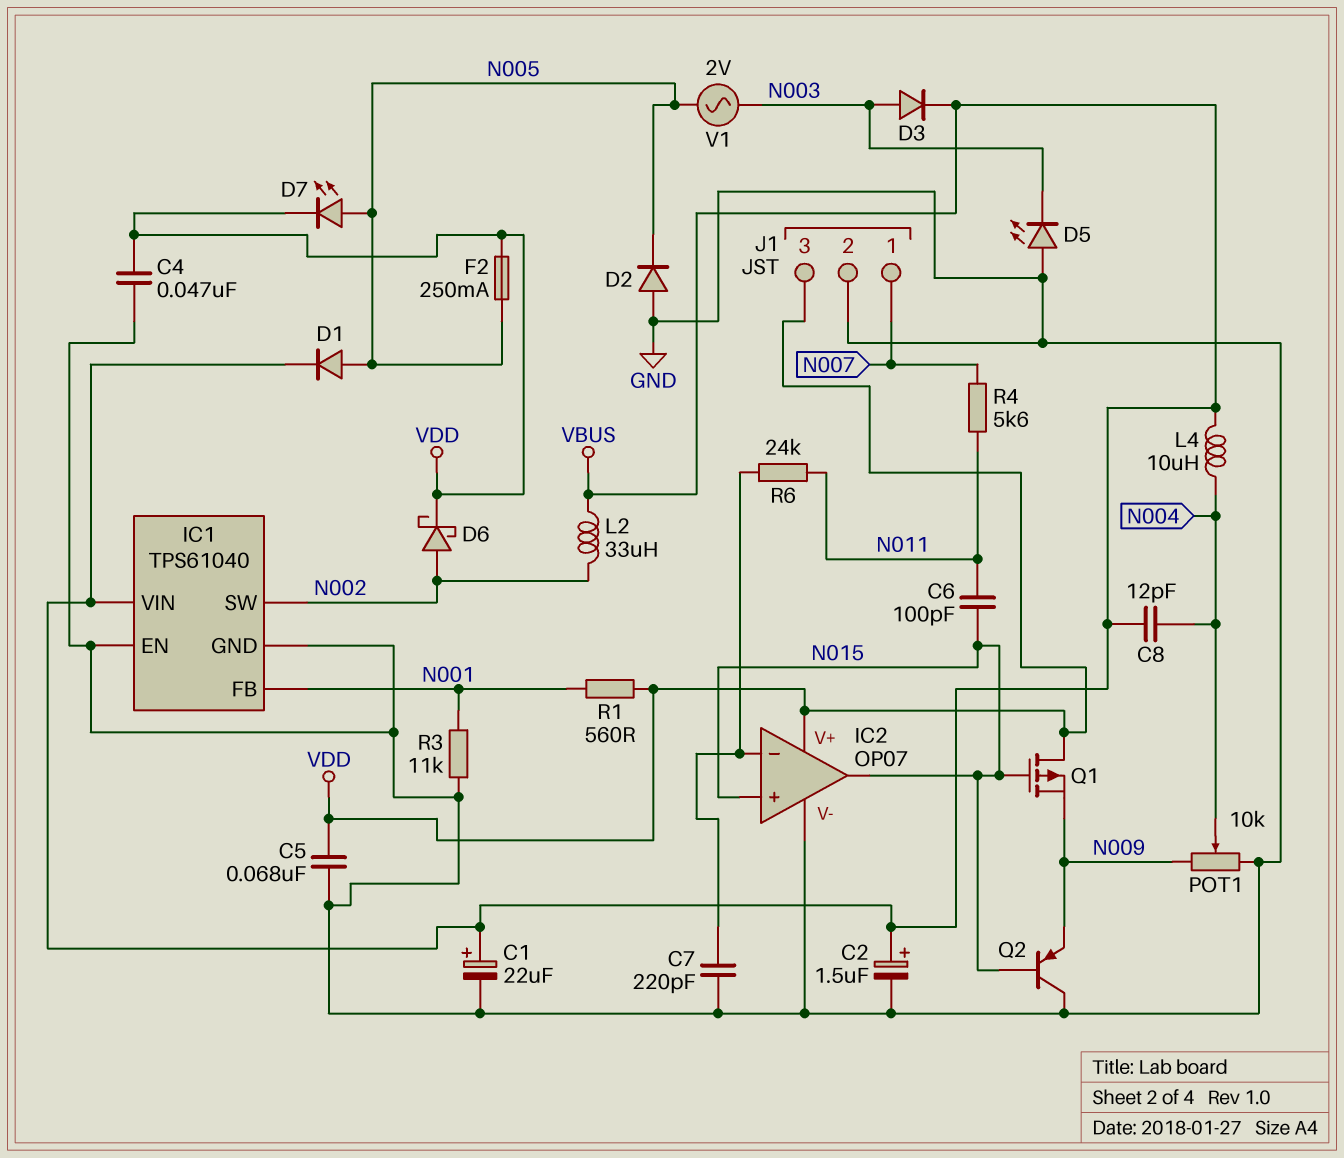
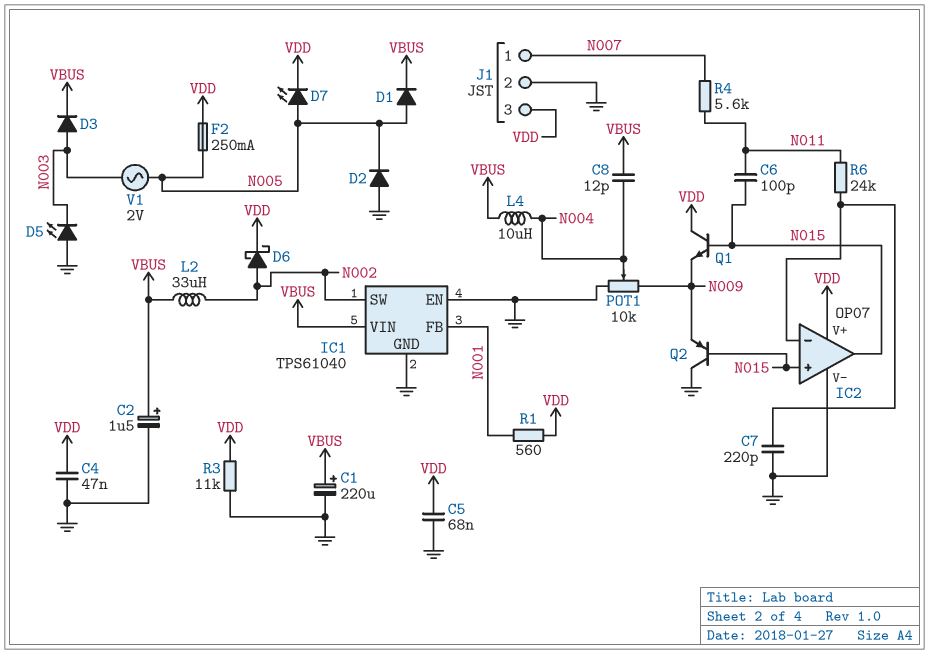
C1: 22uF (plus VBUS, minus GND) -> 220uF (plus VBUS, minus GND)
Q1: PMOS (G N015, D VDD, S N009) -> NPN (B N015, C VDD, E N009)
R3: 11k (GND, N001) -> 11k (GND, VDD)

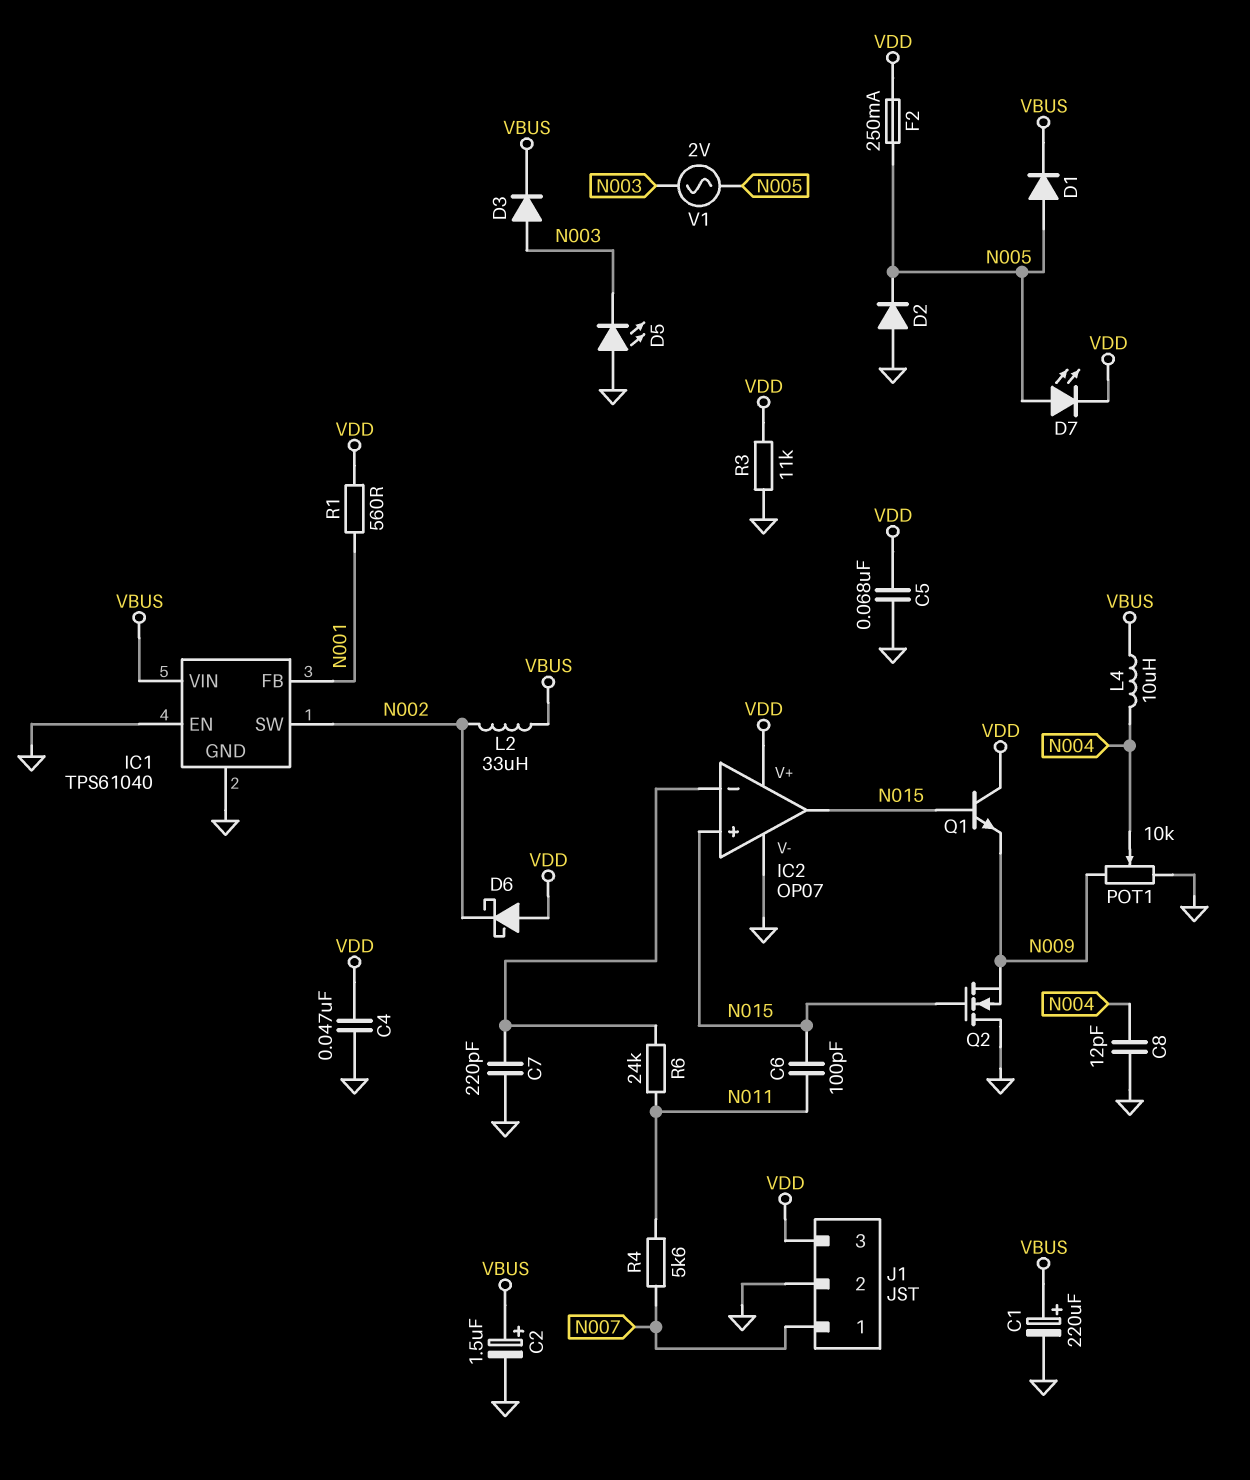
C8: 12pF (N004, VBUS) -> 12pF (GND, N004)
D6: schottky (A N002, K VDD) -> schottky (A VDD, K N002)
Q2: PNP (B N015, C GND, E N009) -> NMOS (G N015, D GND, S N009)

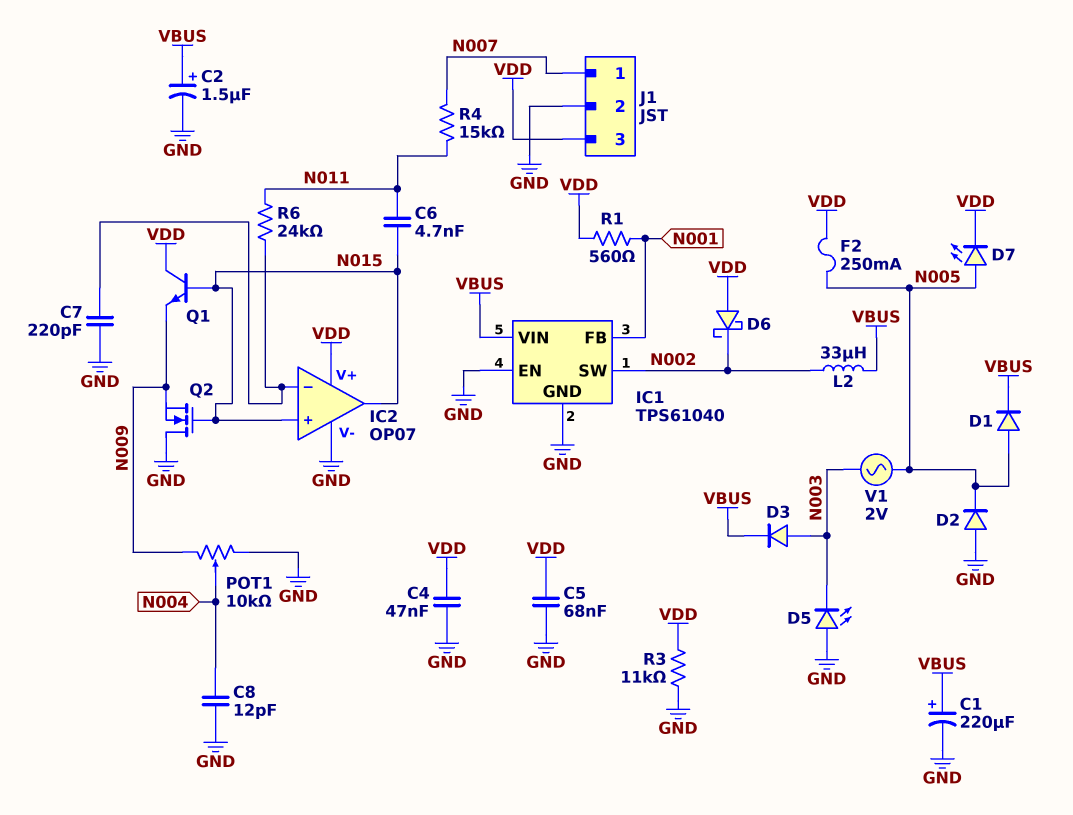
C6: 100pF (N011, N015) -> 4.7nF (N011, N015)
L4: 10uH (N004, VBUS) -> none
R4: 5.6k (N007, N011) -> 15k (N007, N011)

